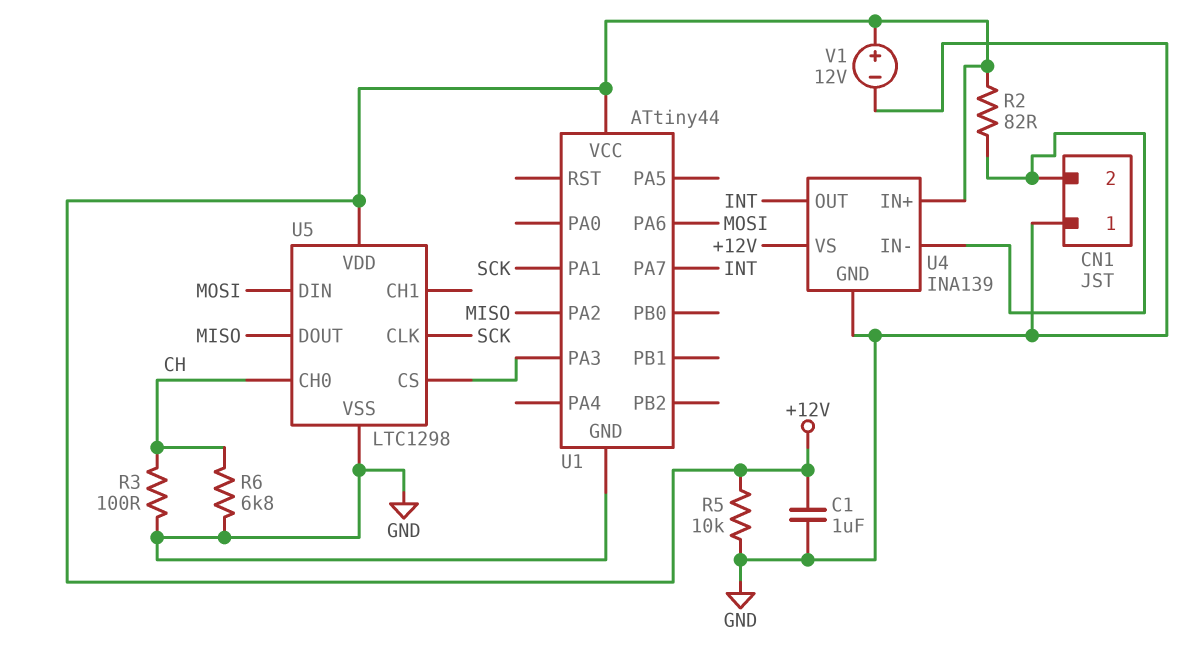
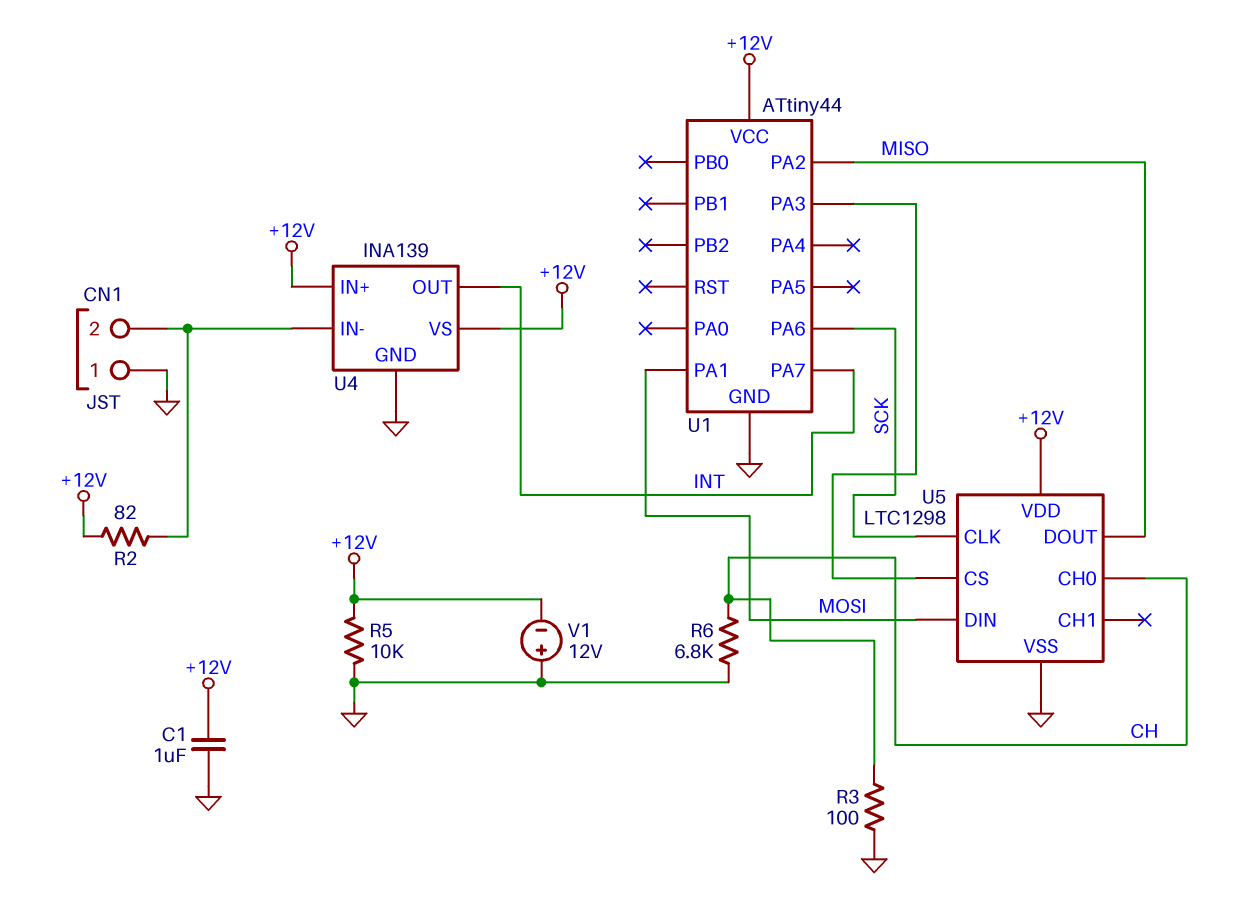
U1 pin PA1: SCK -> MOSI
U1 pin PA6: MOSI -> SCK
V1: 12V (plus +12V, minus GND) -> 12V (plus GND, minus +12V)

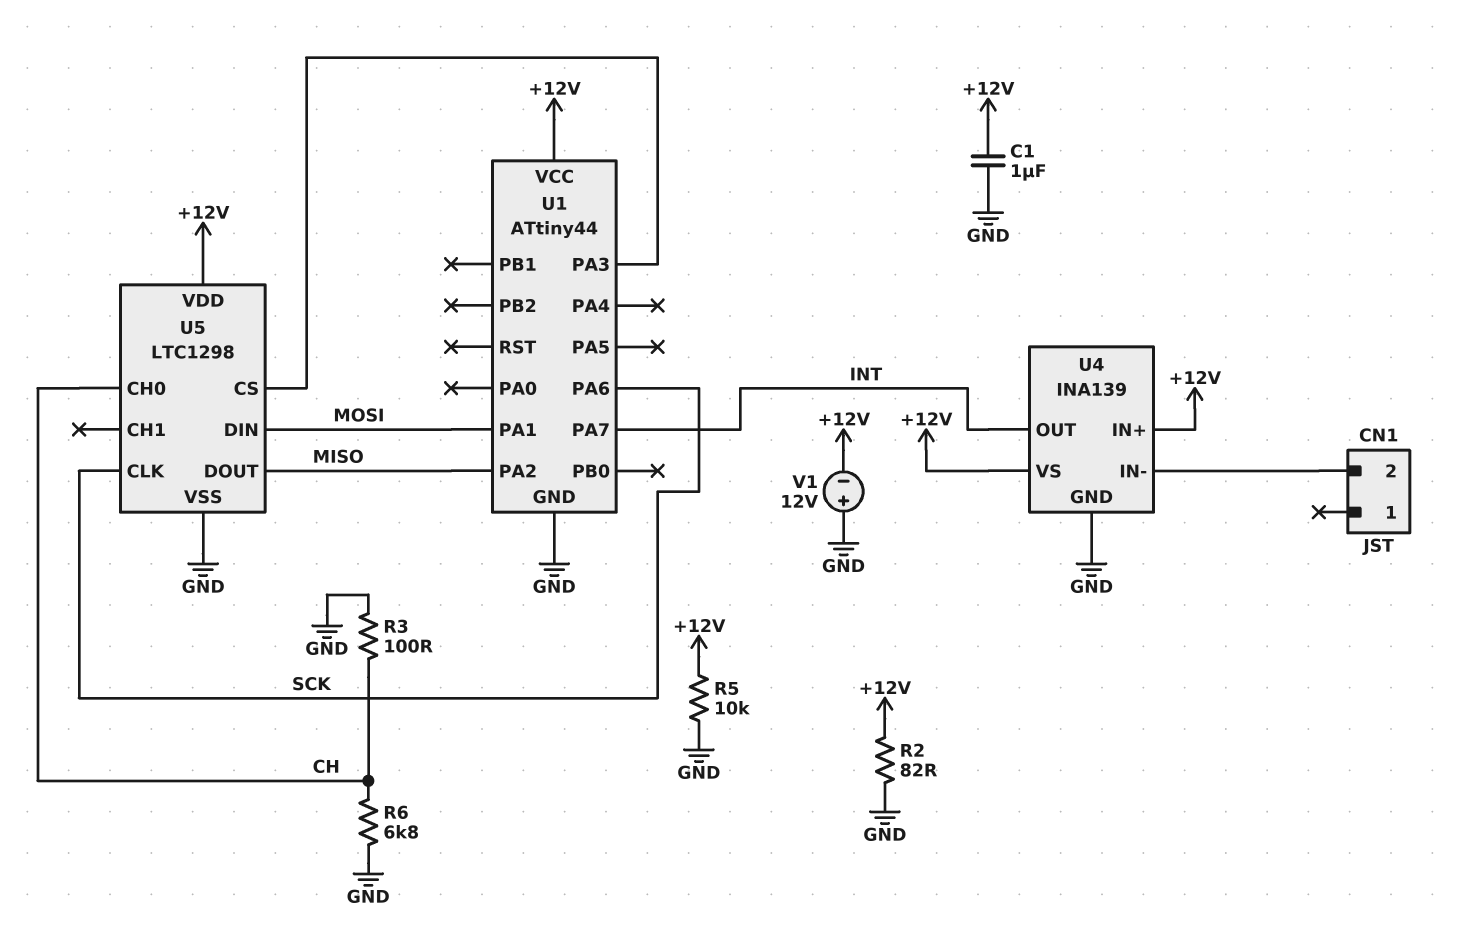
CN1 pin 1: GND -> none
R2: 82 (+12V, CN1/2) -> 82 (+12V, GND)

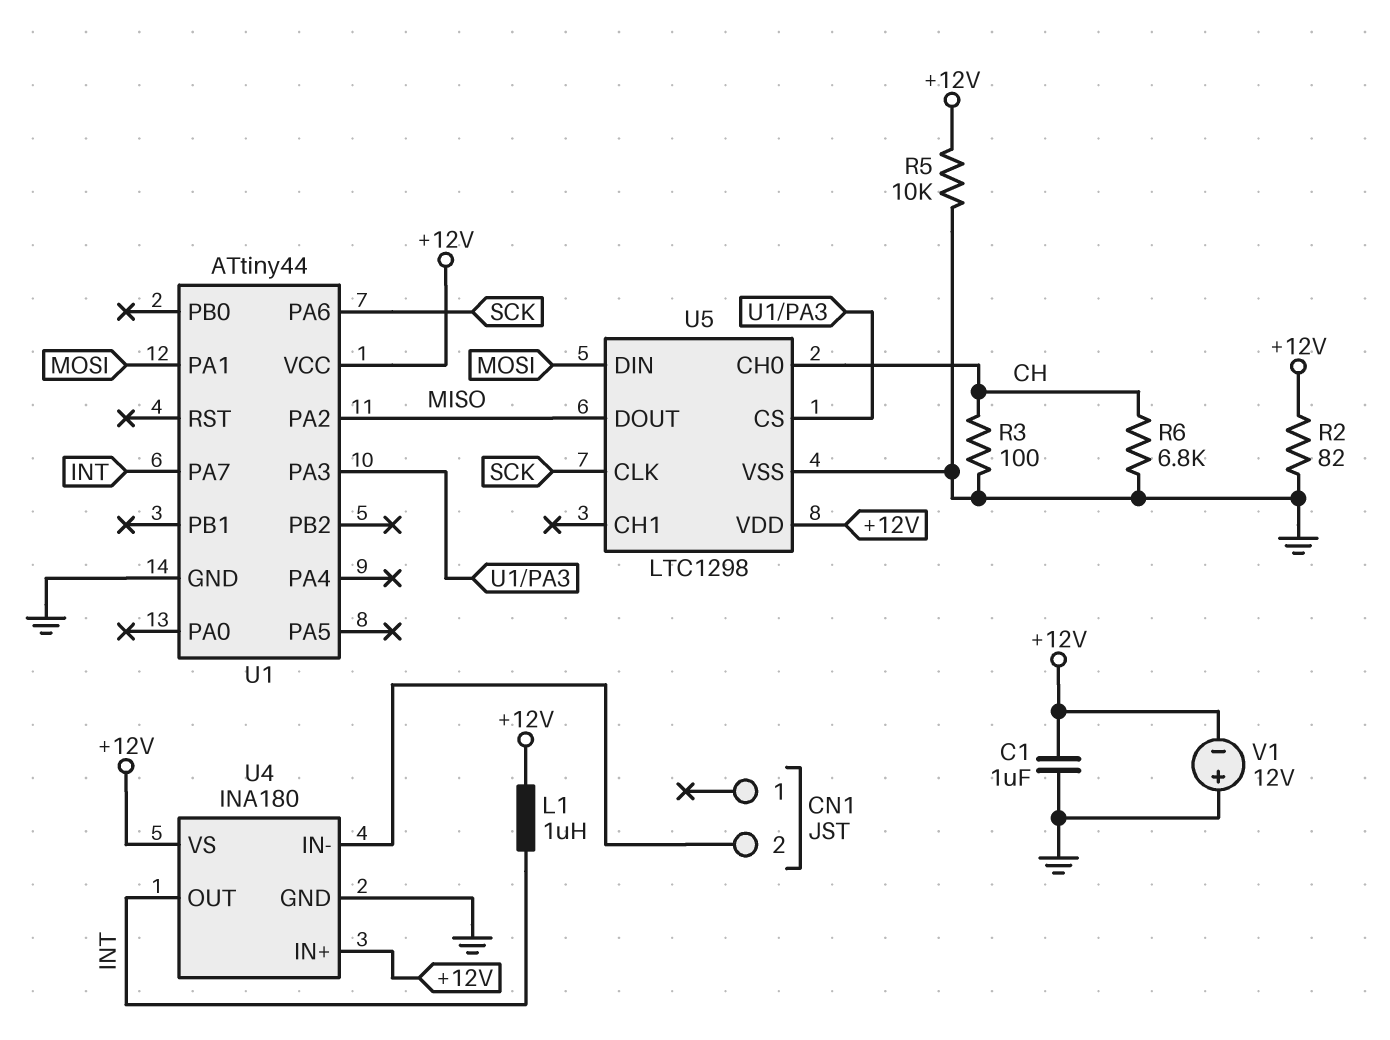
L1: none -> 1uH (+12V, INT)
U4: INA139 -> INA180

